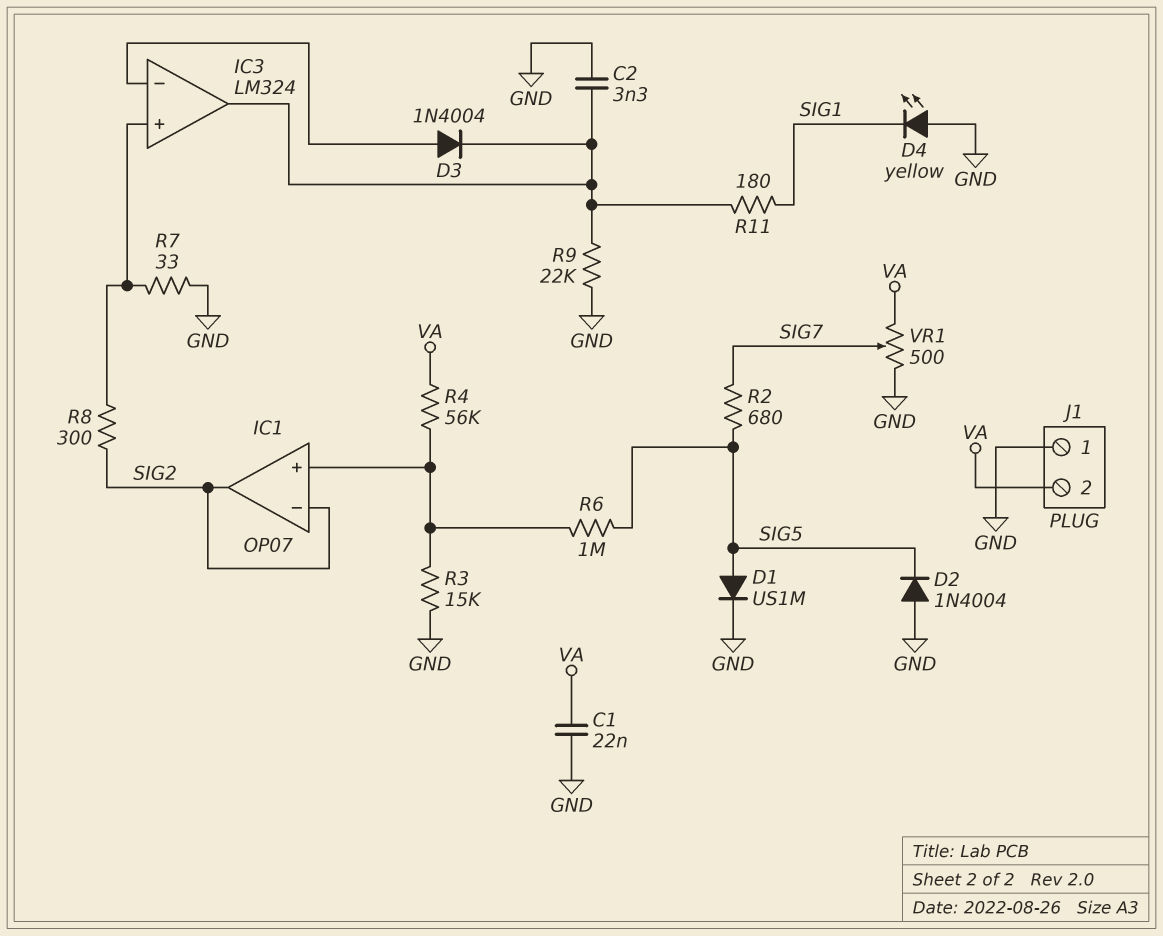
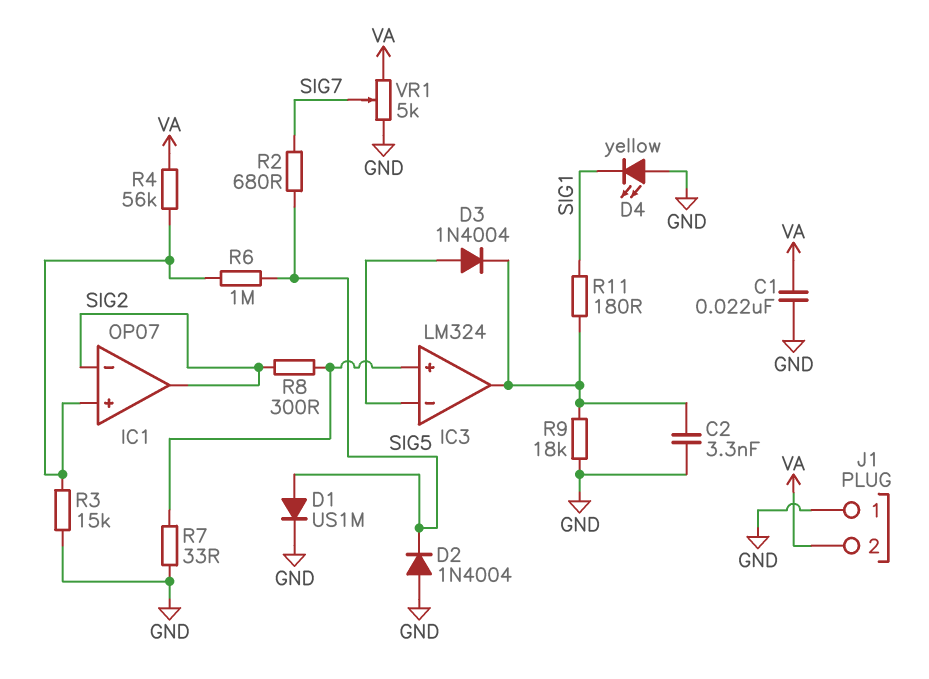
R9: 22k (GND, IC3/out) -> 18k (GND, IC3/out)
VR1: 500 (GND, VA, wiper SIG7) -> 5k (GND, VA, wiper SIG7)

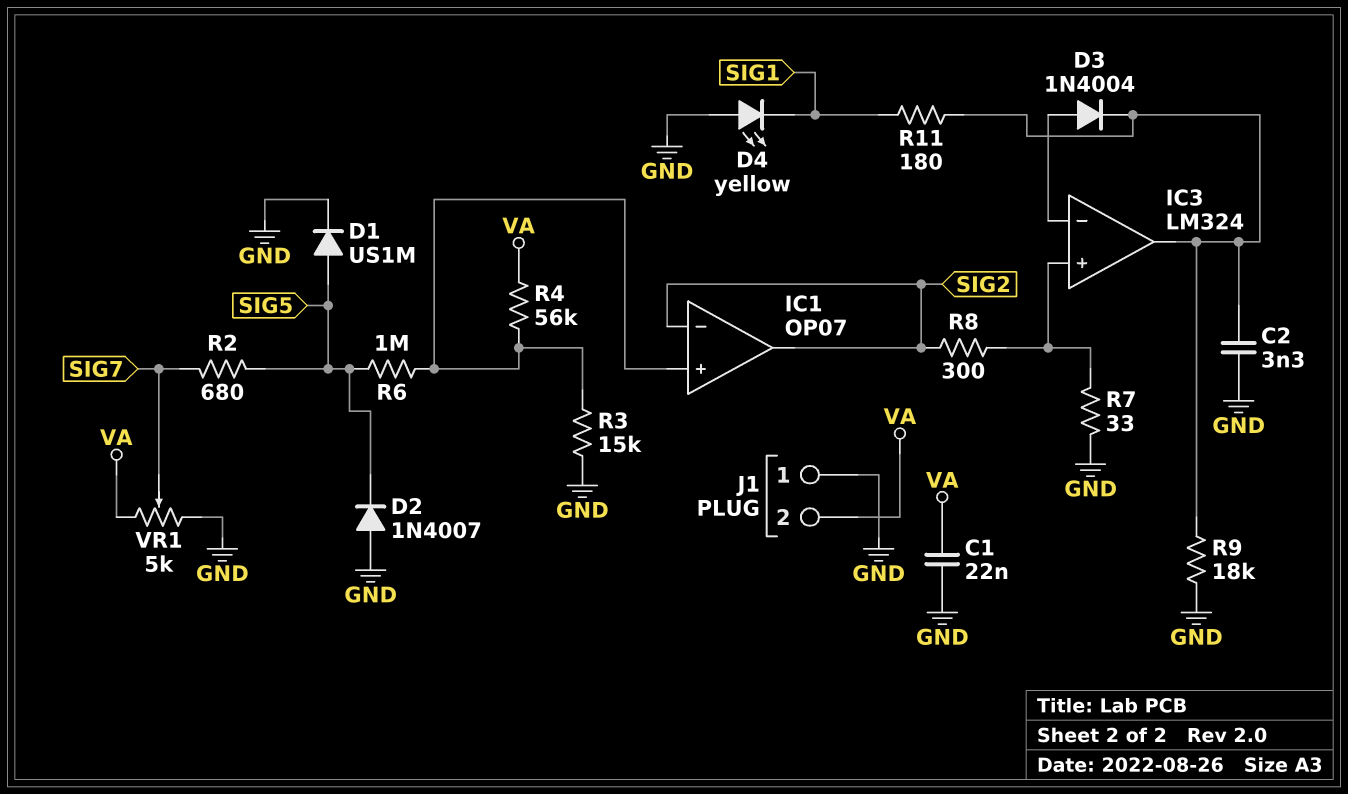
D2: diode 1N4004 (A GND, K SIG5) -> diode 1N4007 (A GND, K SIG5)

